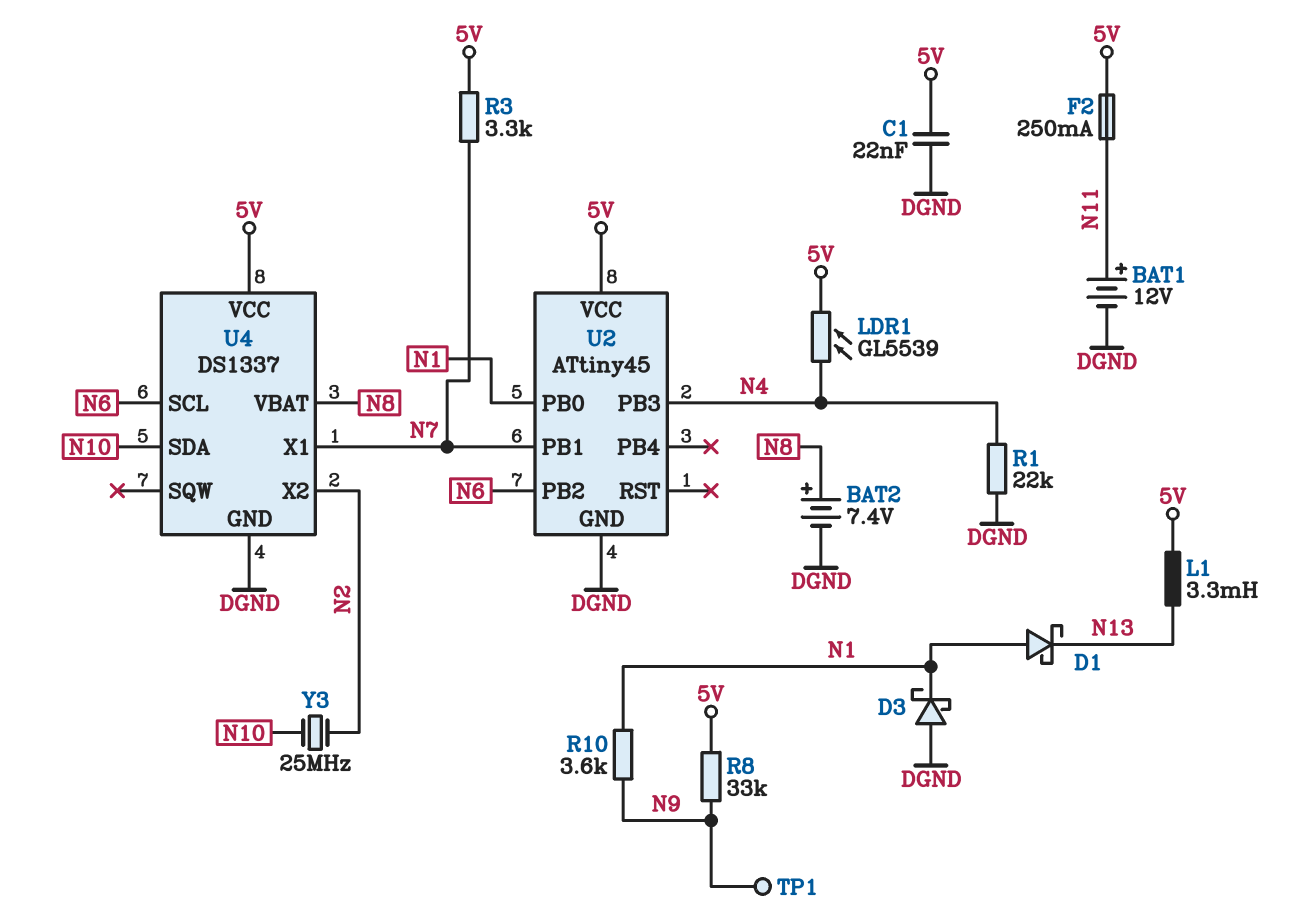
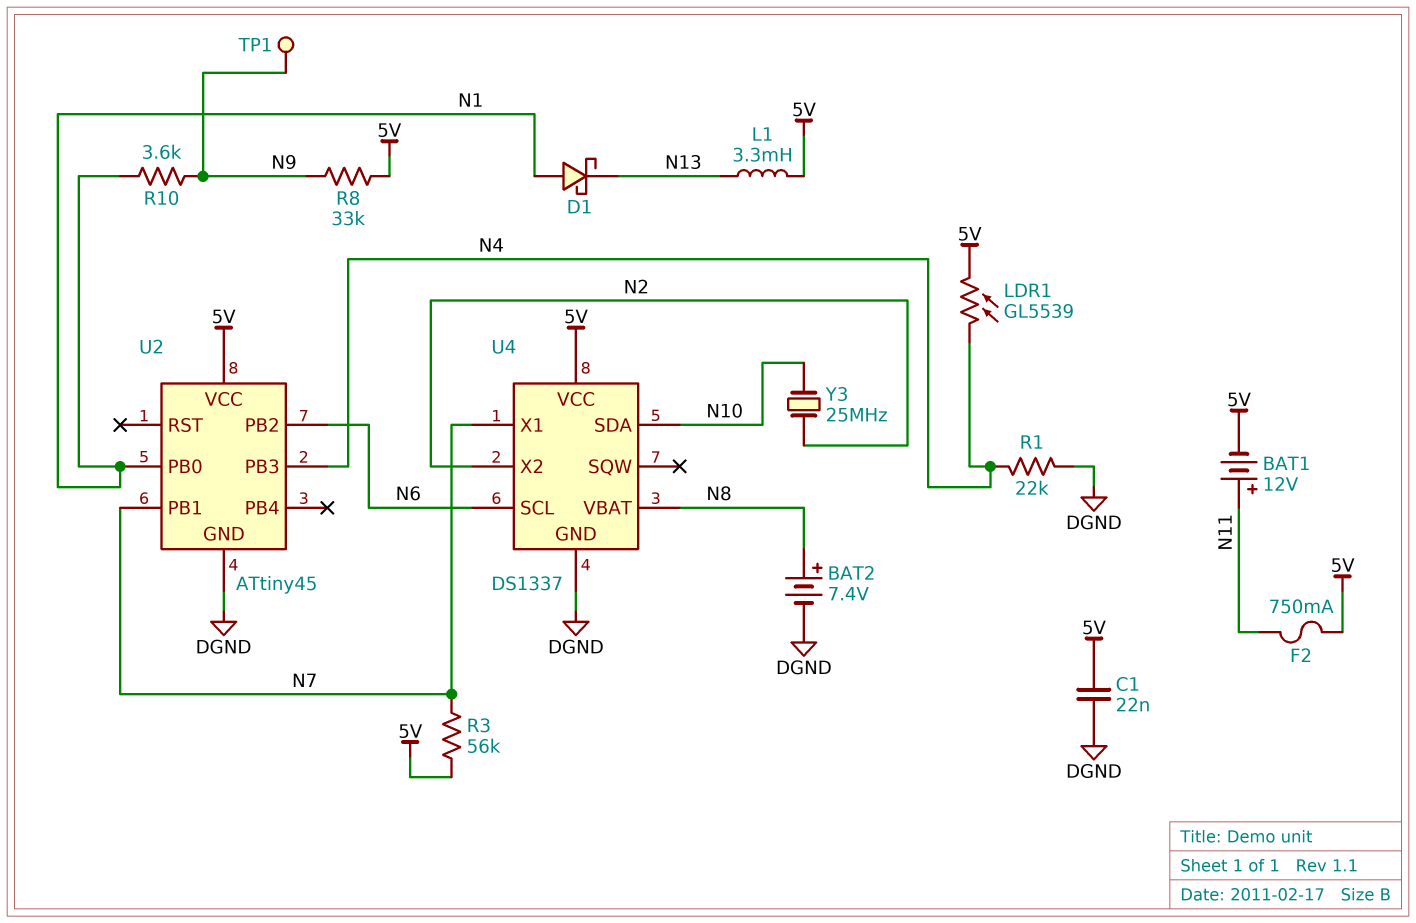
BAT1: 12V (plus N11, minus DGND) -> 12V (plus N11, minus 5V)
D3: schottky (A DGND, K N1) -> none
F2: 250mA (5V, N11) -> 750mA (5V, N11)
R3: 3.3k (5V, N7) -> 56k (5V, N7)

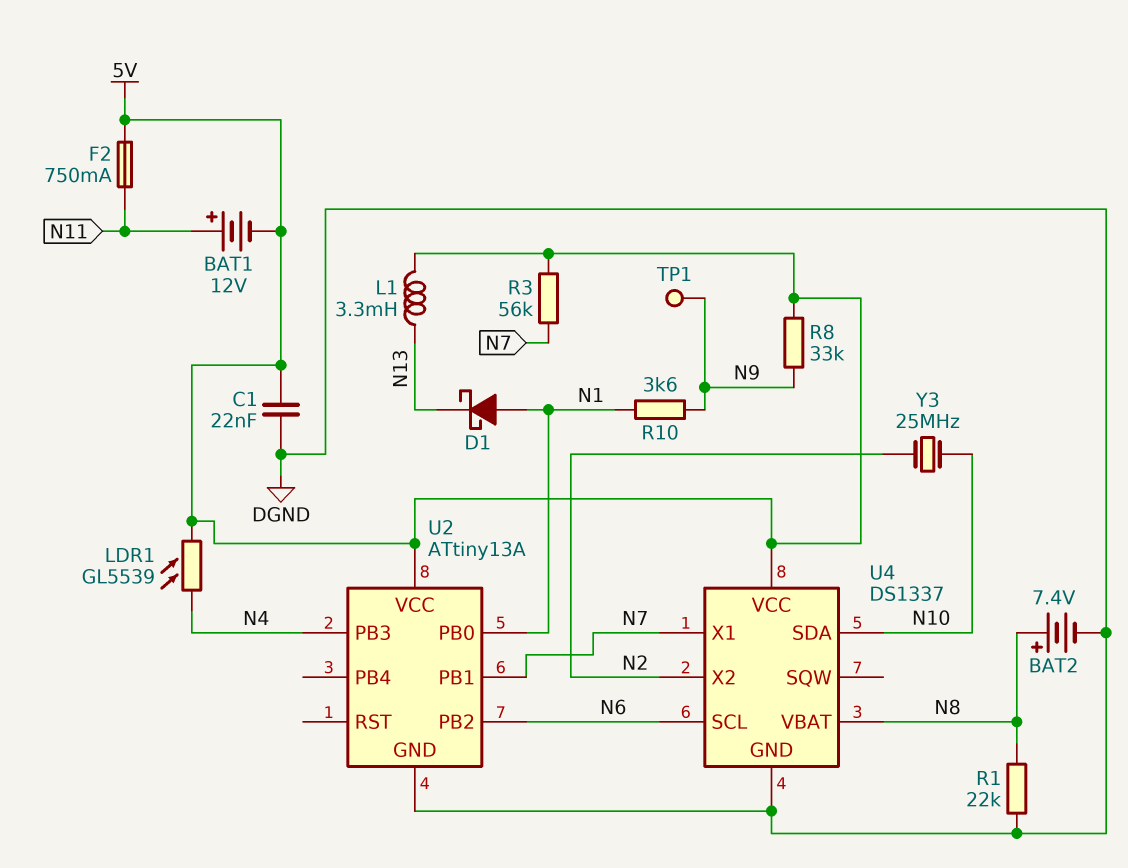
R1: 22k (DGND, N4) -> 22k (DGND, N8)
U2: ATtiny45 -> ATtiny13A

